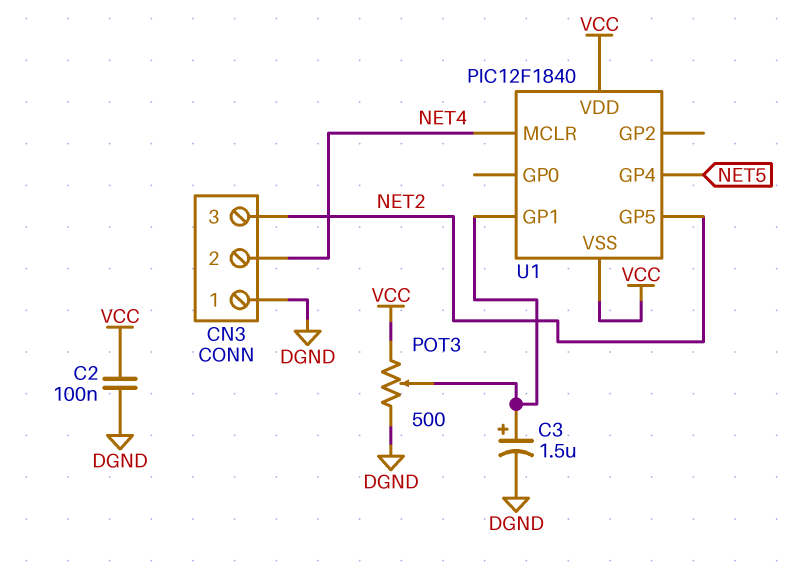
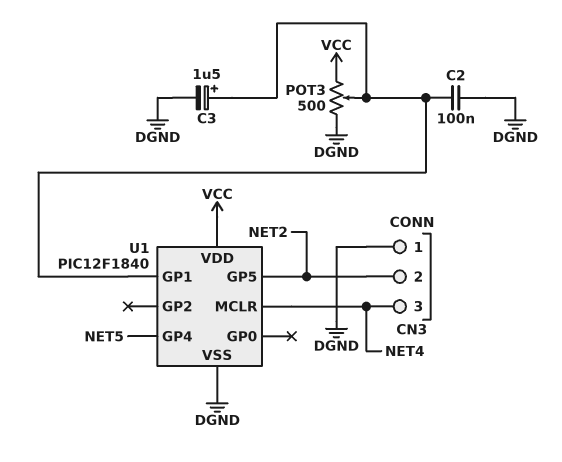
C2: 100nF (DGND, VCC) -> 100nF (DGND, U1/GP1)
CN3 pin 2: NET4 -> NET2
CN3 pin 3: NET2 -> NET4
U1 pin VSS: VCC -> DGND

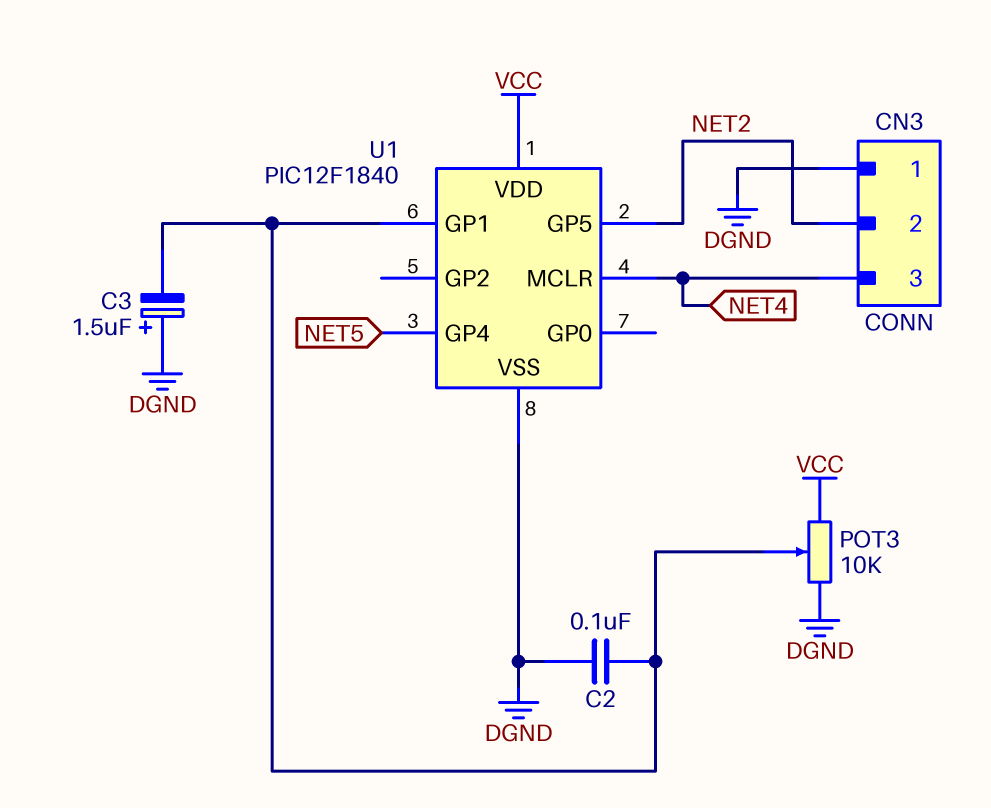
C3: 1.5uF (plus U1/GP1, minus DGND) -> 1.5uF (plus DGND, minus U1/GP1)
POT3: 500 (DGND, VCC, wiper U1/GP1) -> 10k (DGND, VCC, wiper U1/GP1)

